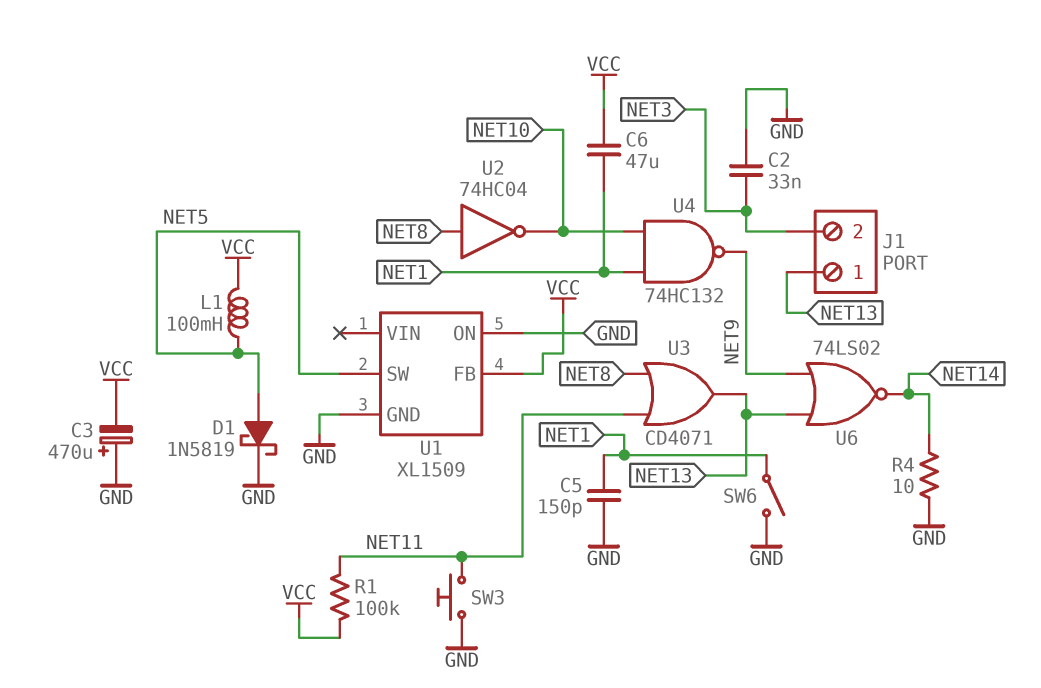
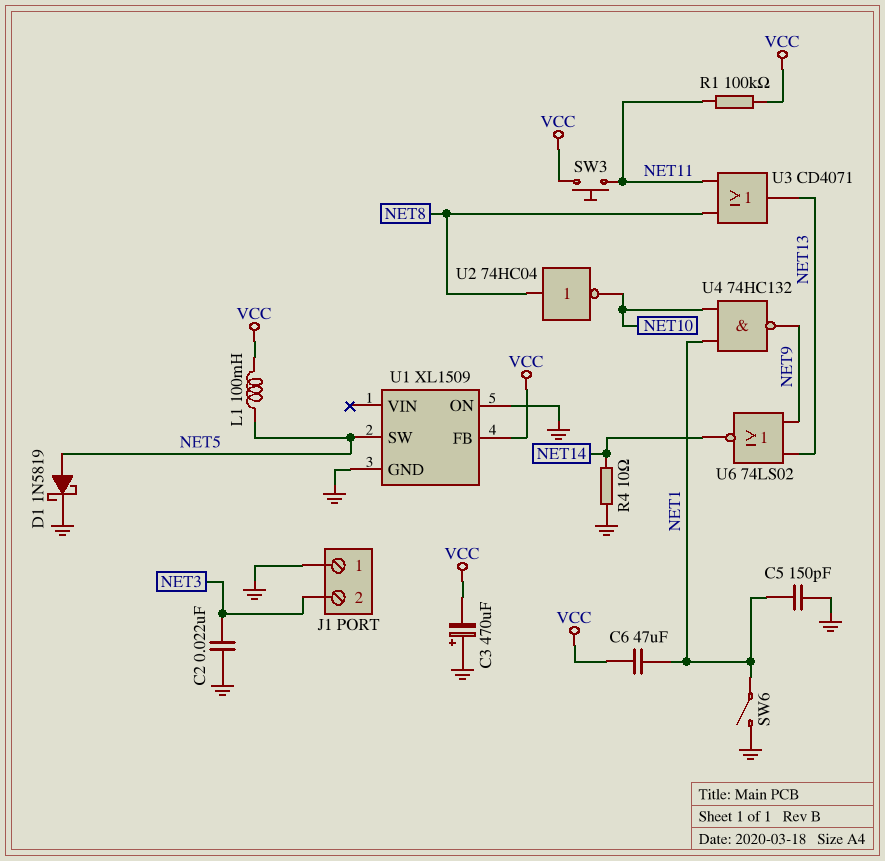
C2: 33nF (GND, NET3) -> 22nF (GND, NET3)
J1 pin 1: NET13 -> GND
SW3: button (GND, NET11) -> button (NET11, VCC)

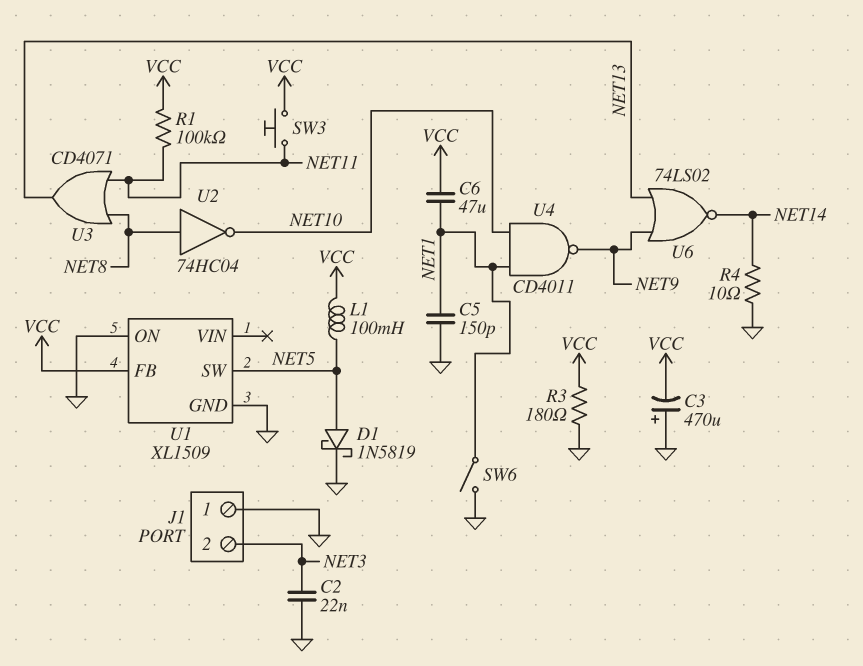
R3: none -> 180 (GND, VCC)
U4: NAND 74HC132 (in NET1, in NET10, out NET9) -> NAND CD4011 (in NET1, in NET10, out NET9)

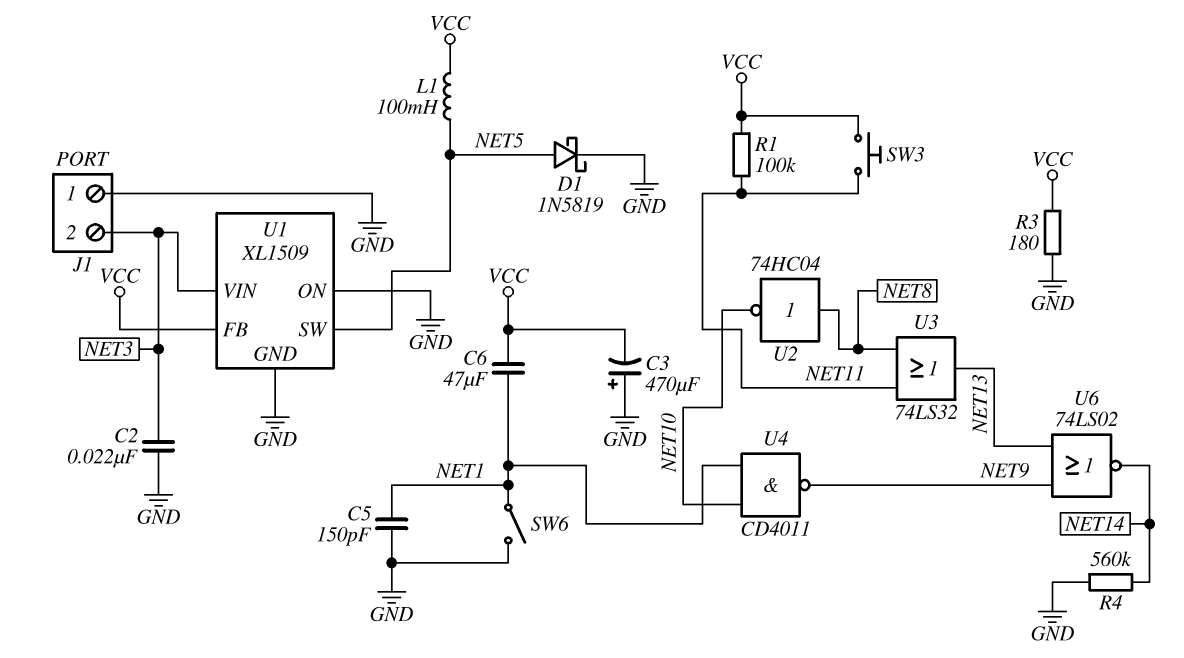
R4: 10 (GND, NET14) -> 560k (GND, NET14)
U1 pin VIN: none -> NET3
U3: OR CD4071 (in NET8, in NET11, out NET13) -> OR 74LS32 (in NET8, in NET11, out NET13)

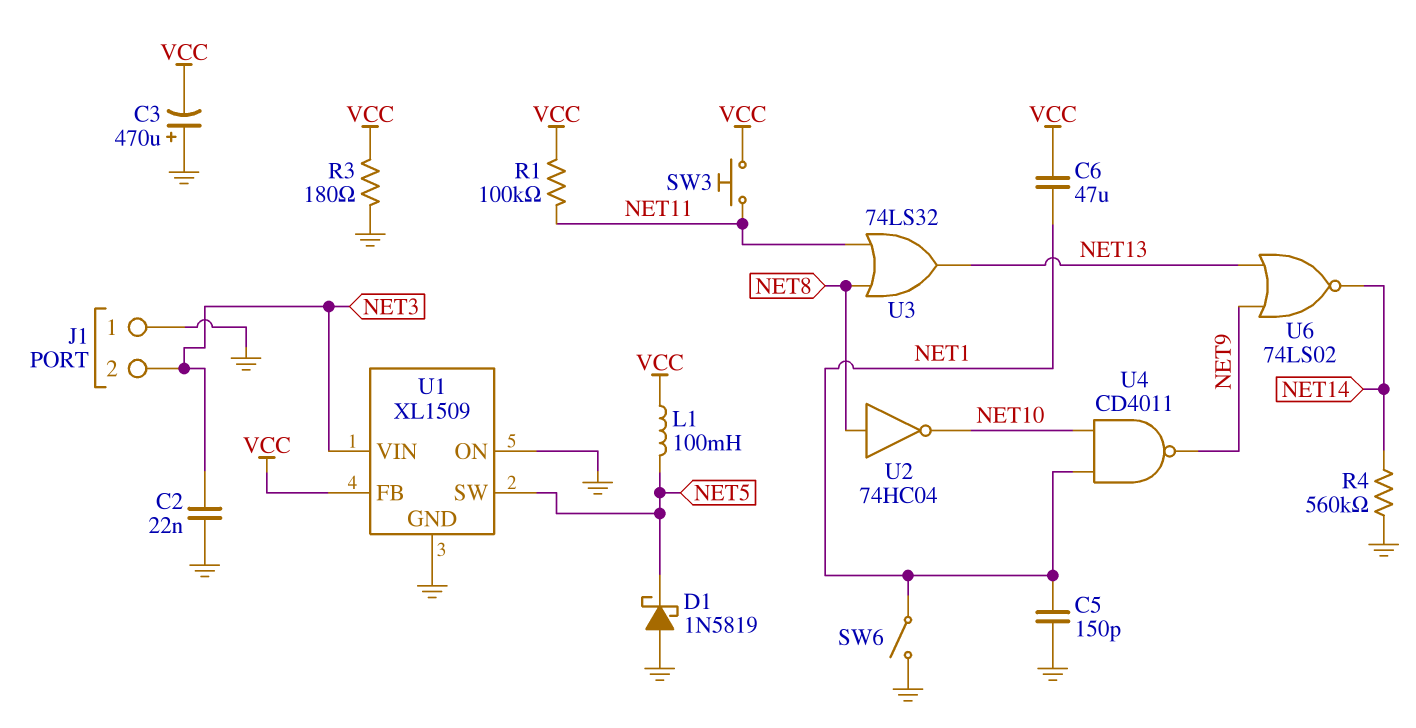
D1: schottky 1N5819 (A NET5, K GND) -> schottky 1N5819 (A GND, K NET5)

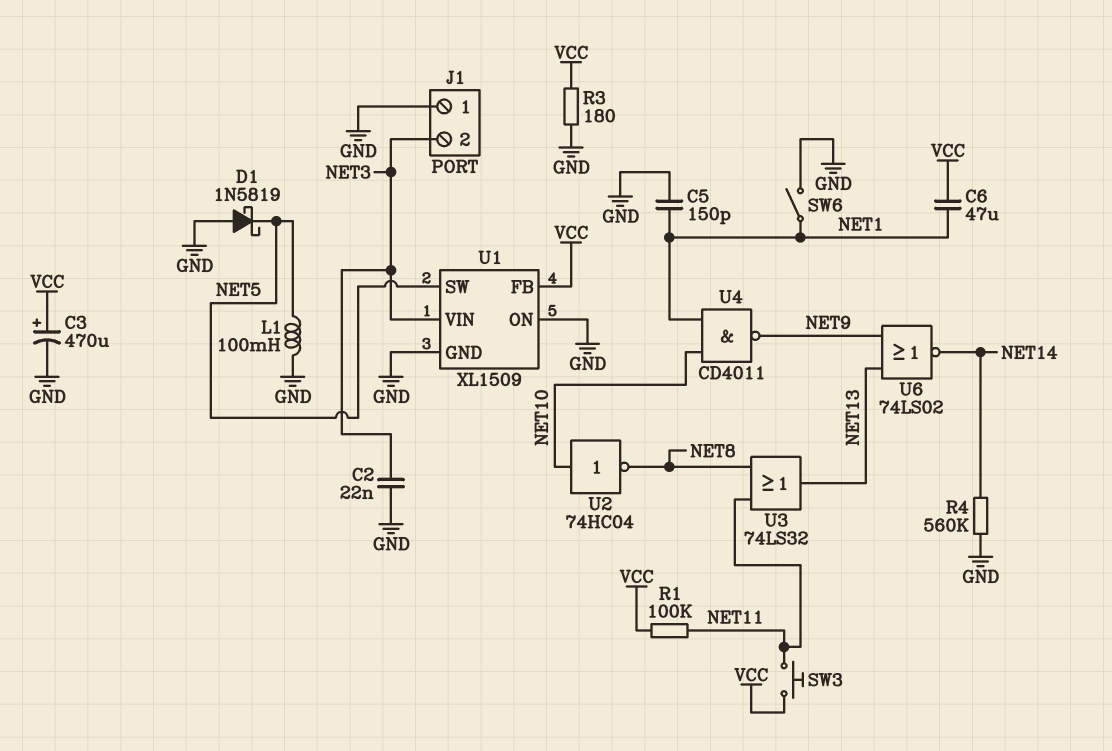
C3: 470uF (plus GND, minus VCC) -> 470uF (plus VCC, minus GND)
L1: 100mH (NET5, VCC) -> 100mH (GND, NET5)
U2: NOT 74HC04 (in NET8, out NET10) -> NOT 74HC04 (in NET10, out NET8)

